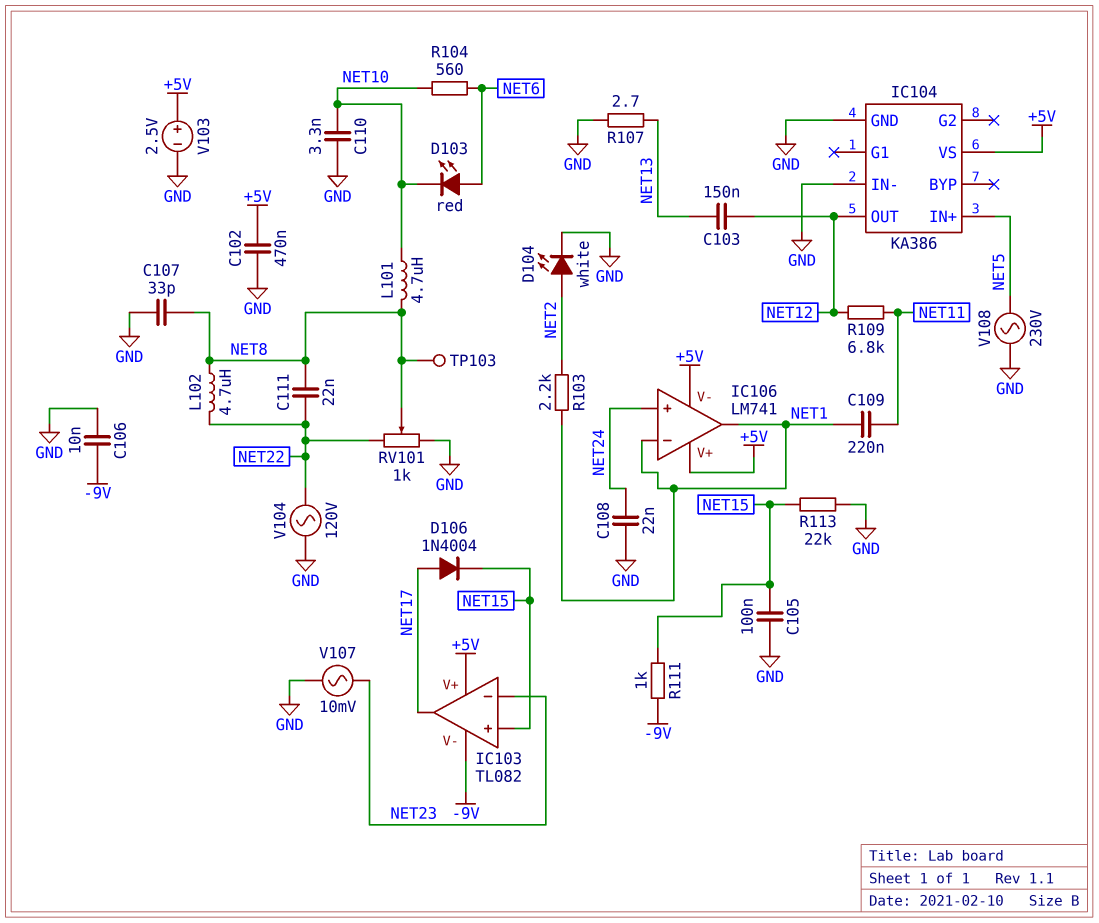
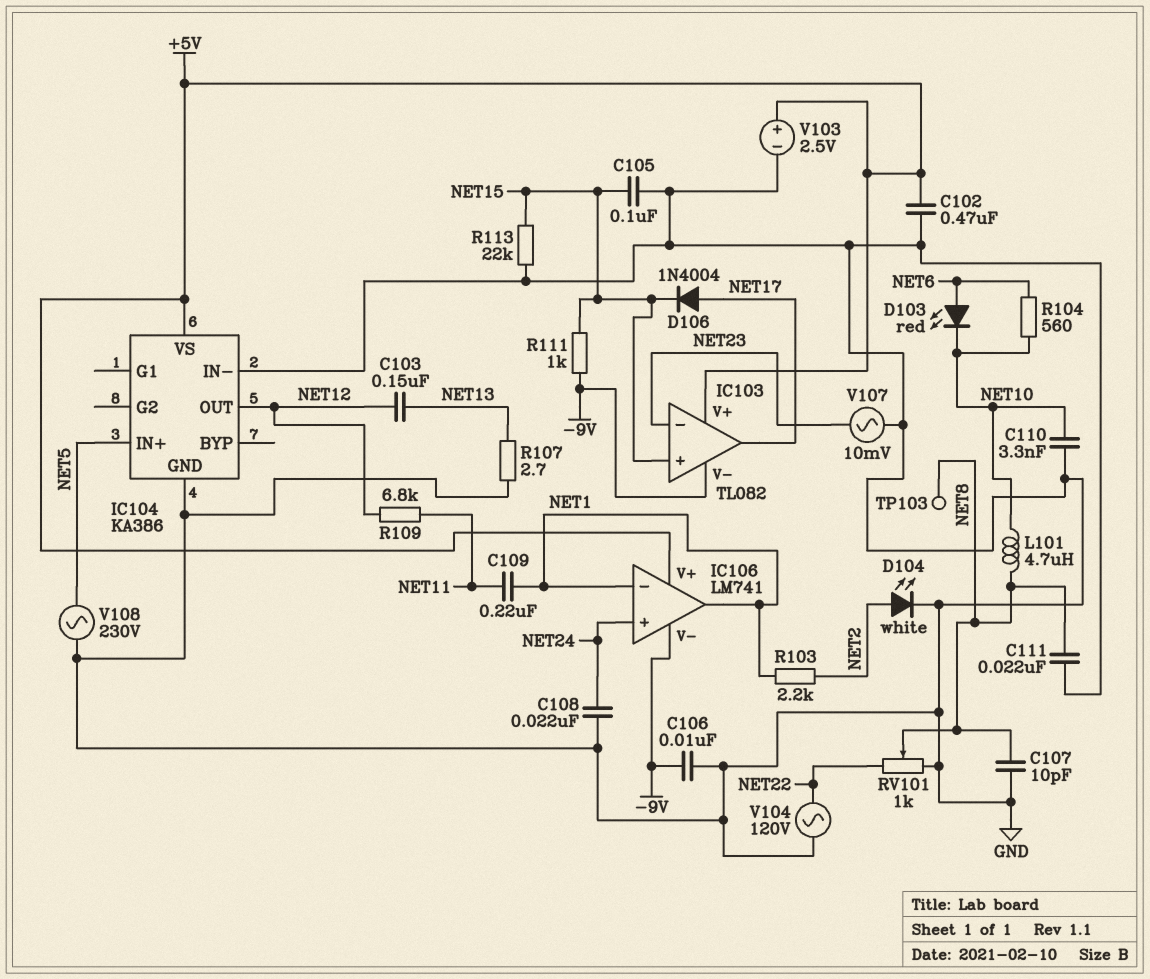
C107: 33pF (GND, NET8) -> 10pF (GND, NET8)
C111: 22nF (NET8, NET22) -> 22nF (GND, NET8)
IC106 pin V-: +5V -> -9V
L102: 4.7uH (NET8, NET22) -> none

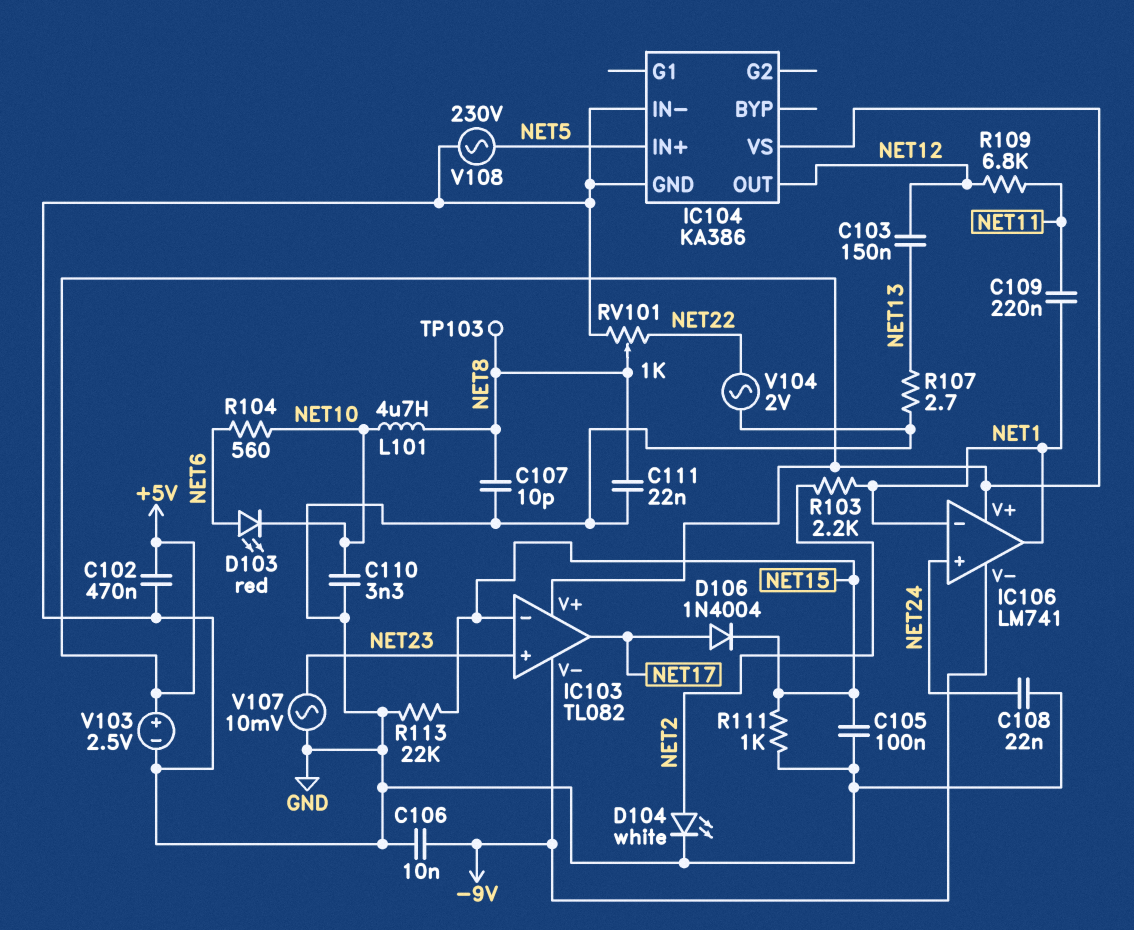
IC103 pin in+: NET15 -> NET23
IC103 pin in-: NET23 -> NET15
R111: 1k (-9V, NET15) -> 1k (GND, NET15)
V104: AC 120V (GND, NET22) -> AC 2V (GND, NET22)

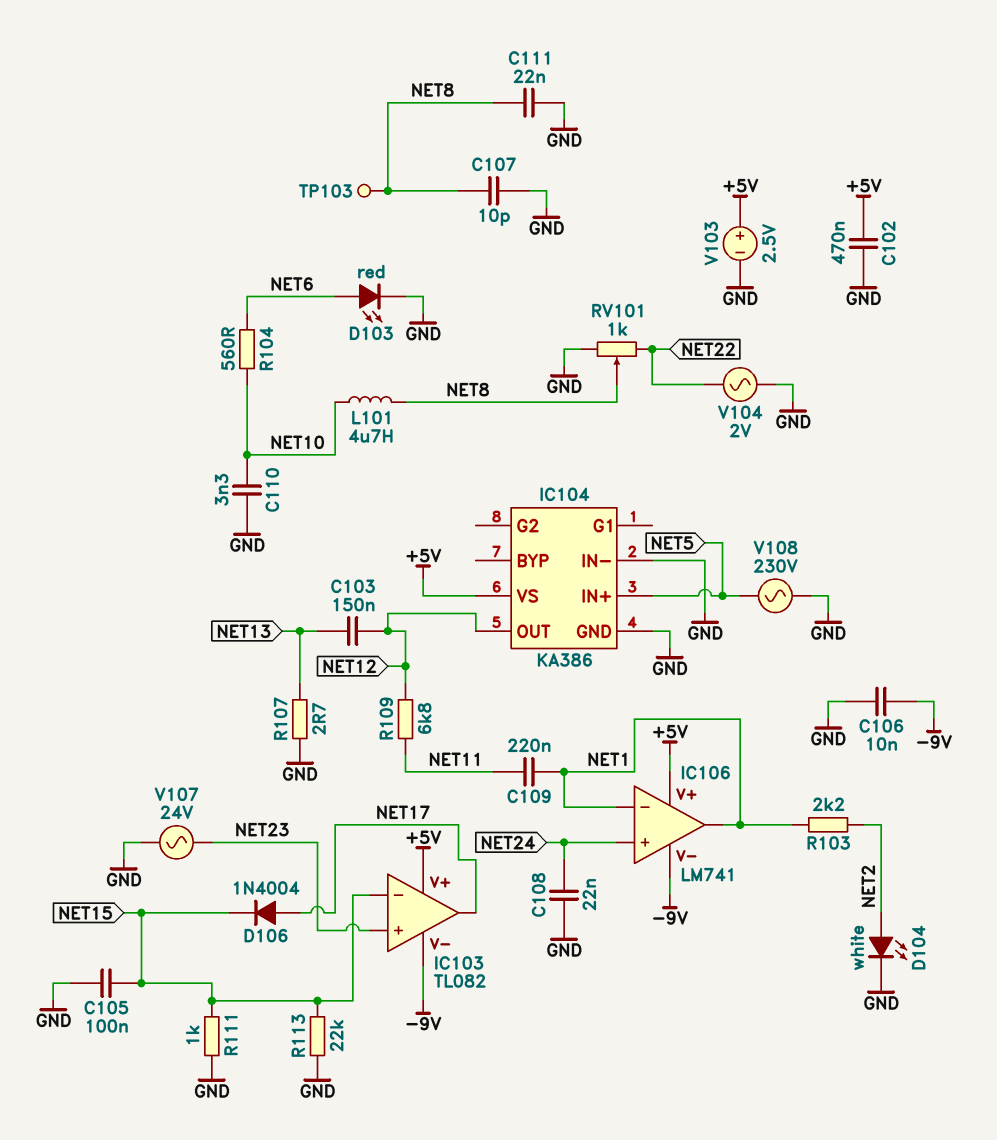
D103: LED red (A NET6, K NET10) -> LED red (A NET6, K GND)
V107: AC 10mV (GND, NET23) -> AC 24V (GND, NET23)

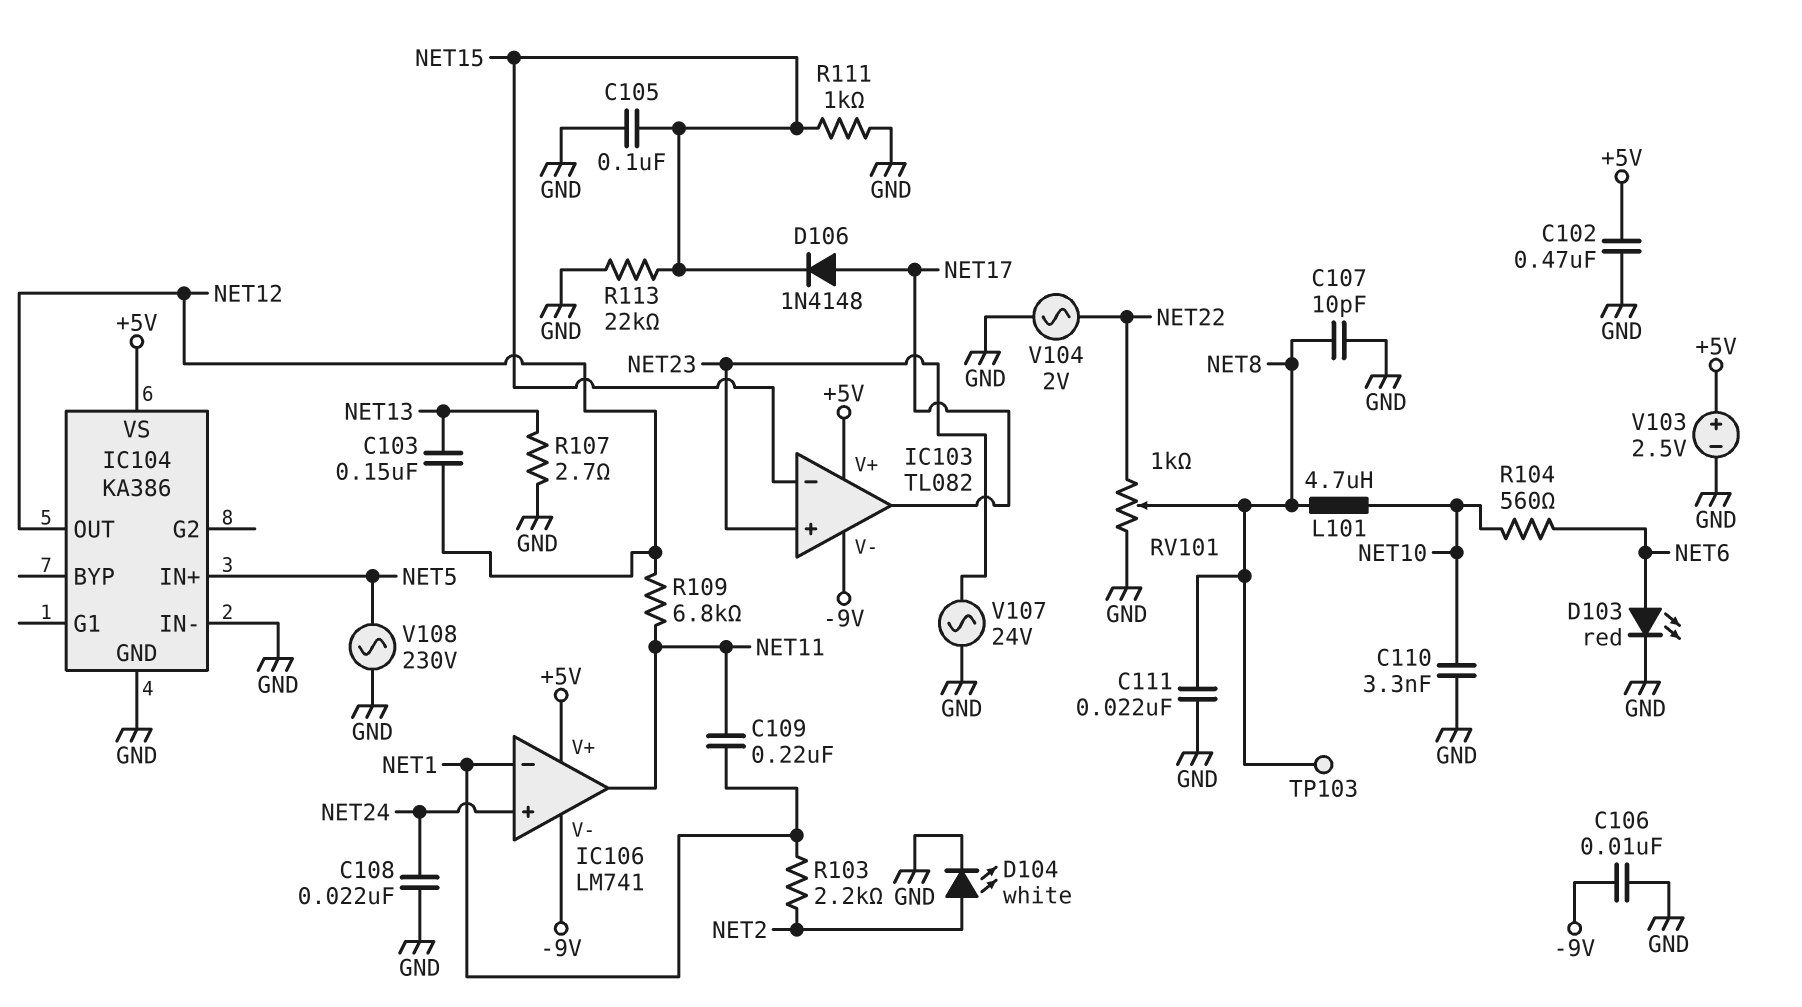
D106: diode 1N4004 (A NET17, K NET15) -> diode 1N4148 (A NET17, K NET15)
IC106 pin out: NET1 -> NET11

